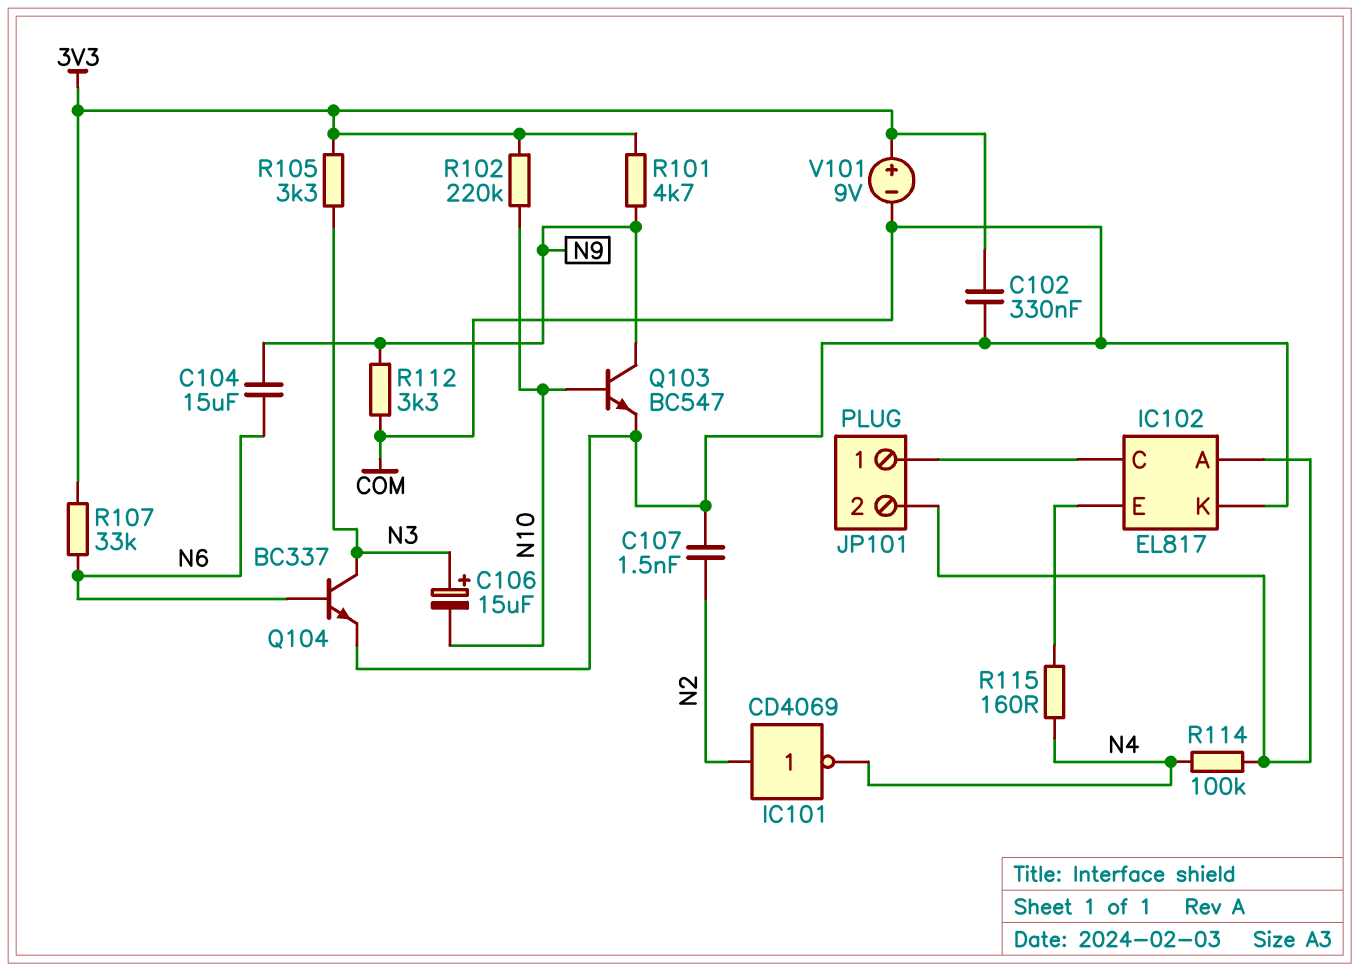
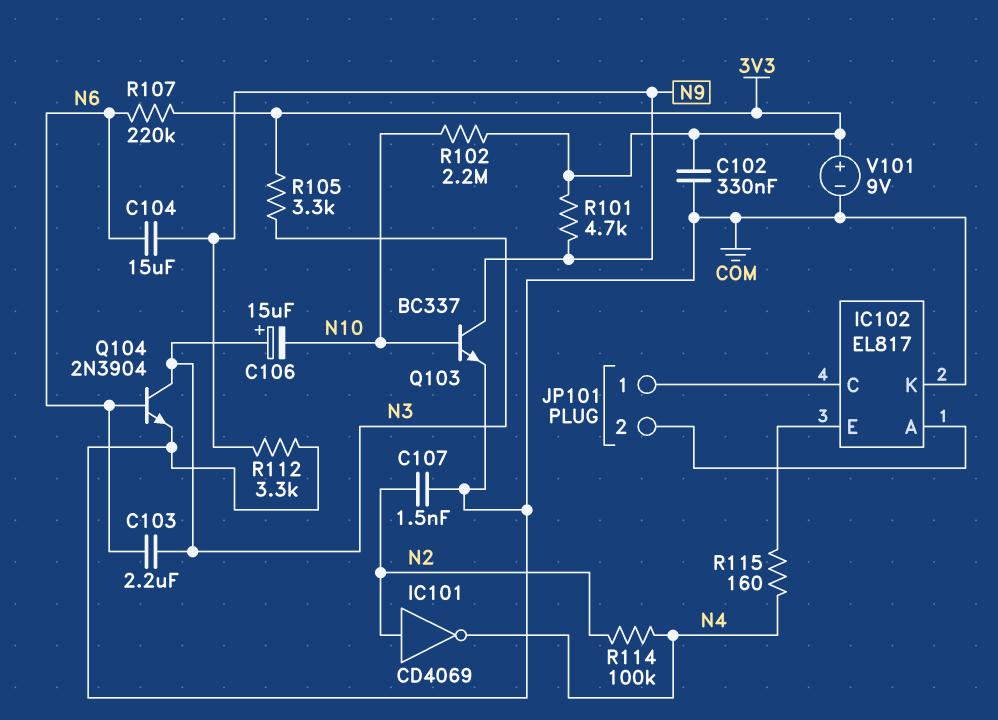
C103: none -> 2.2uF (N3, N6)
Q103: NPN BC547 (B N10, C N9, E COM) -> NPN BC337 (B N10, C N9, E COM)
Q104: NPN BC337 (B N6, C N3, E COM) -> NPN 2N3904 (B N6, C N3, E COM)
R102: 220k (3V3, N10) -> 2.2M (3V3, N10)
R107: 33k (3V3, N6) -> 220k (3V3, N6)
R114: 100k (IC102/A, N4) -> 100k (N2, N4)

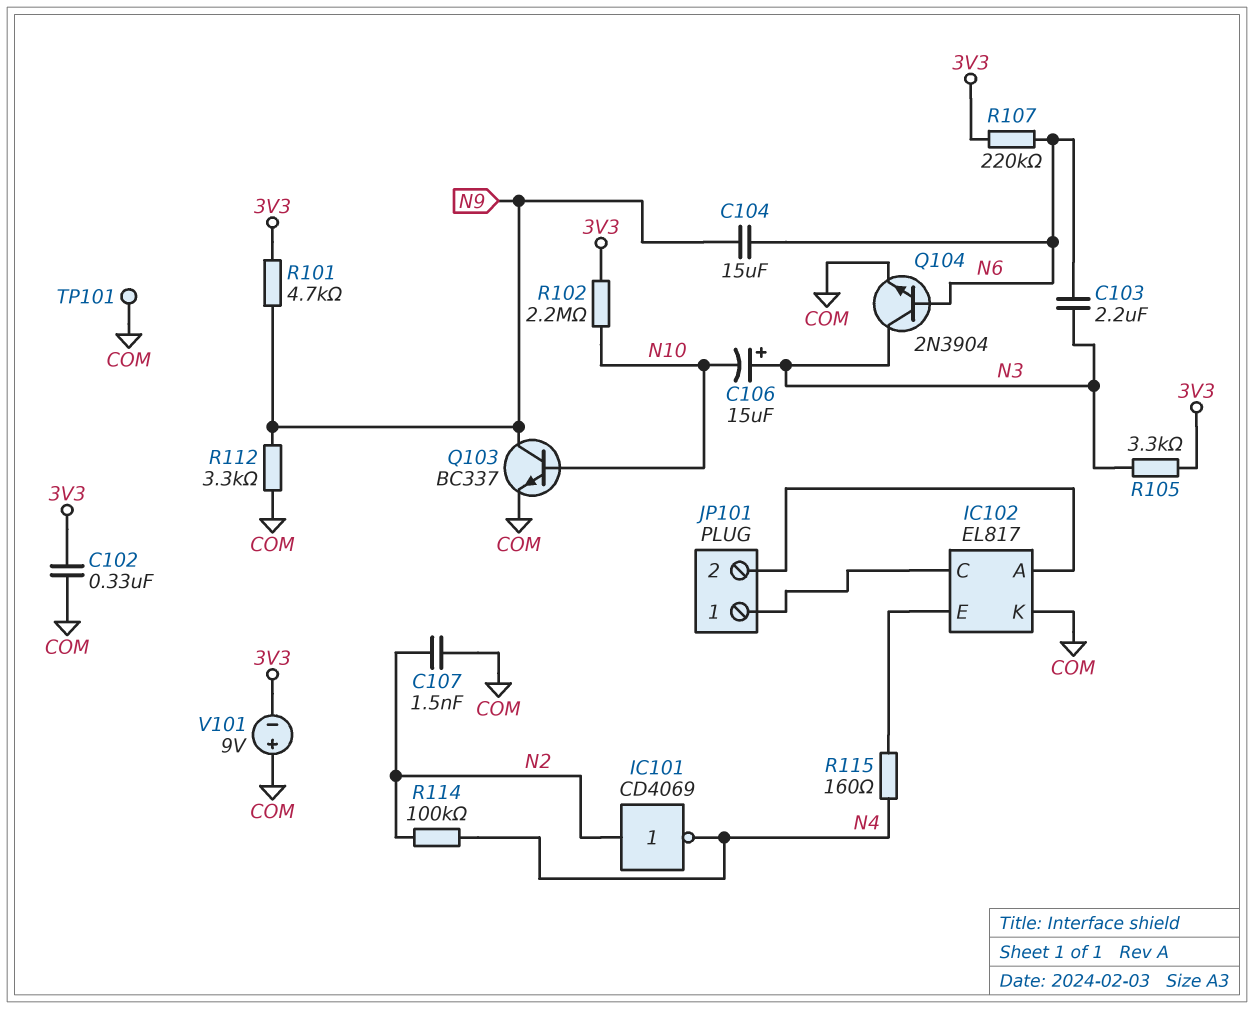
TP101: none -> test point (COM)
V101: 9V (plus 3V3, minus COM) -> 9V (plus COM, minus 3V3)

